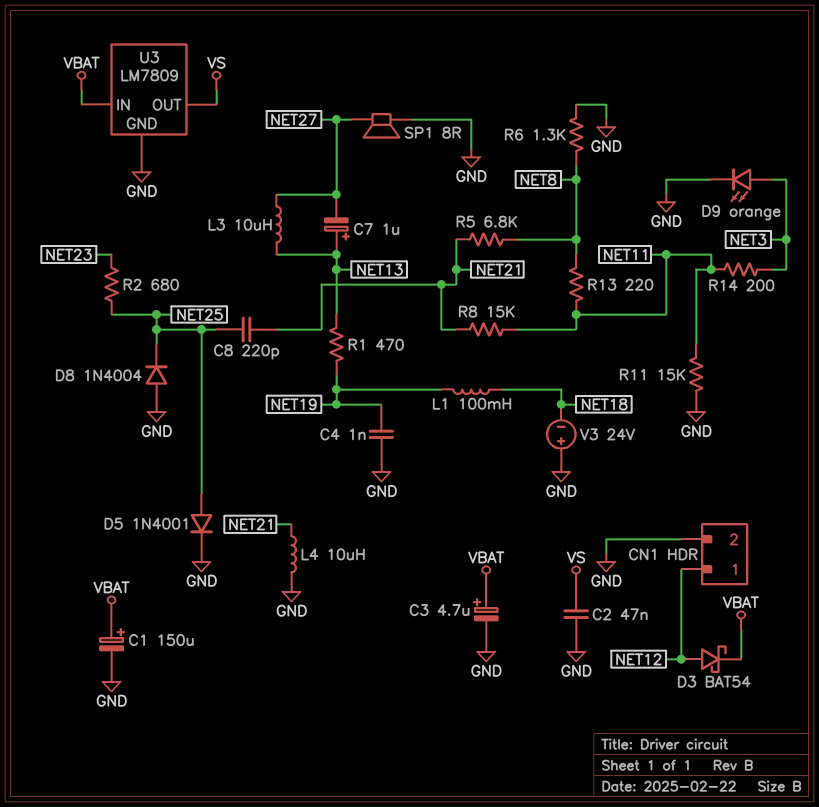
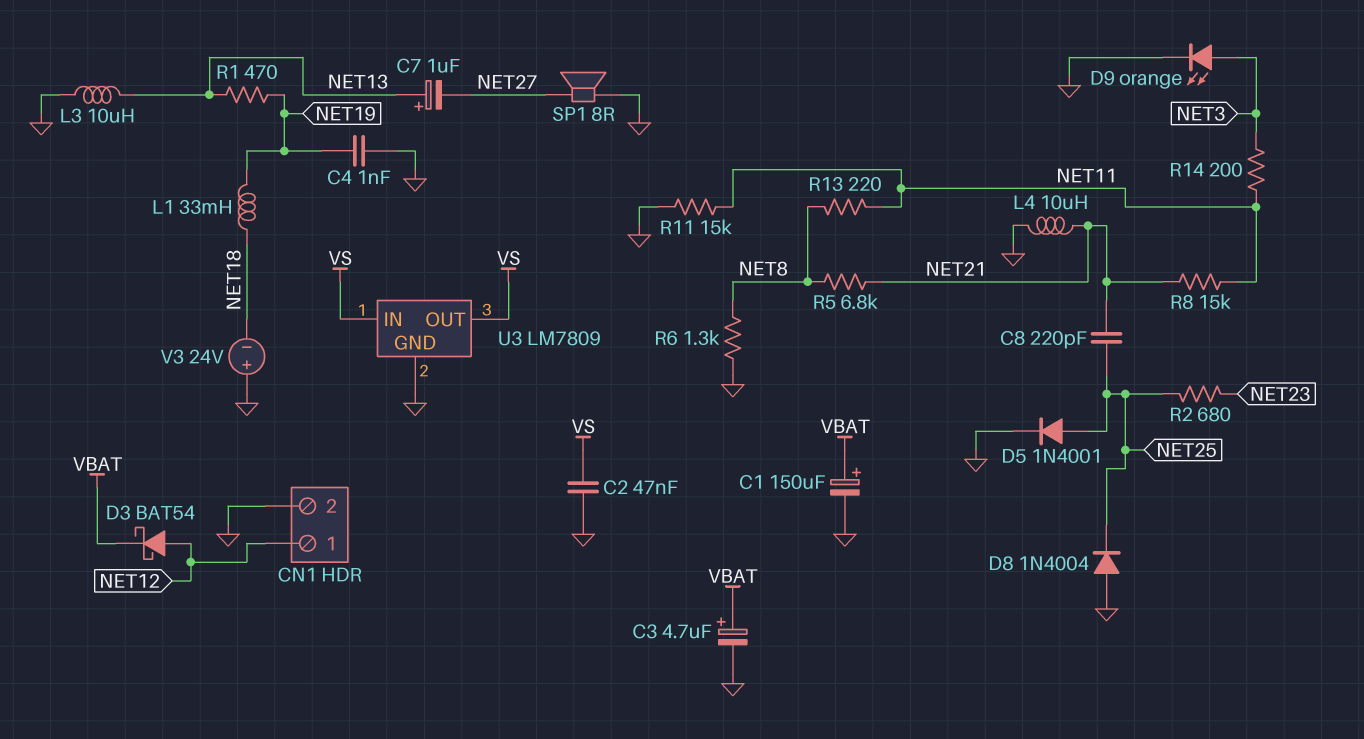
L1: 100mH (NET18, NET19) -> 33mH (NET18, NET19)
L3: 10uH (NET13, NET27) -> 10uH (GND, NET13)
U3 pin IN: VBAT -> VS

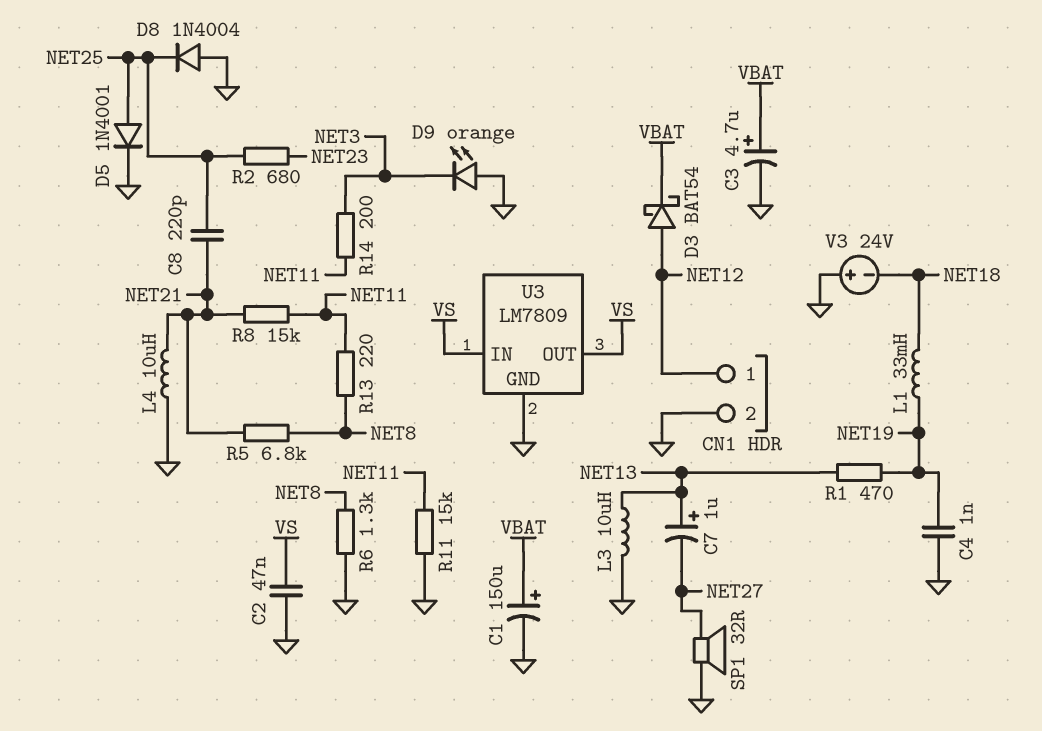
D9: LED orange (A NET3, K GND) -> LED orange (A GND, K NET3)
SP1: speaker 8R (GND, NET27) -> speaker 32R (GND, NET27)

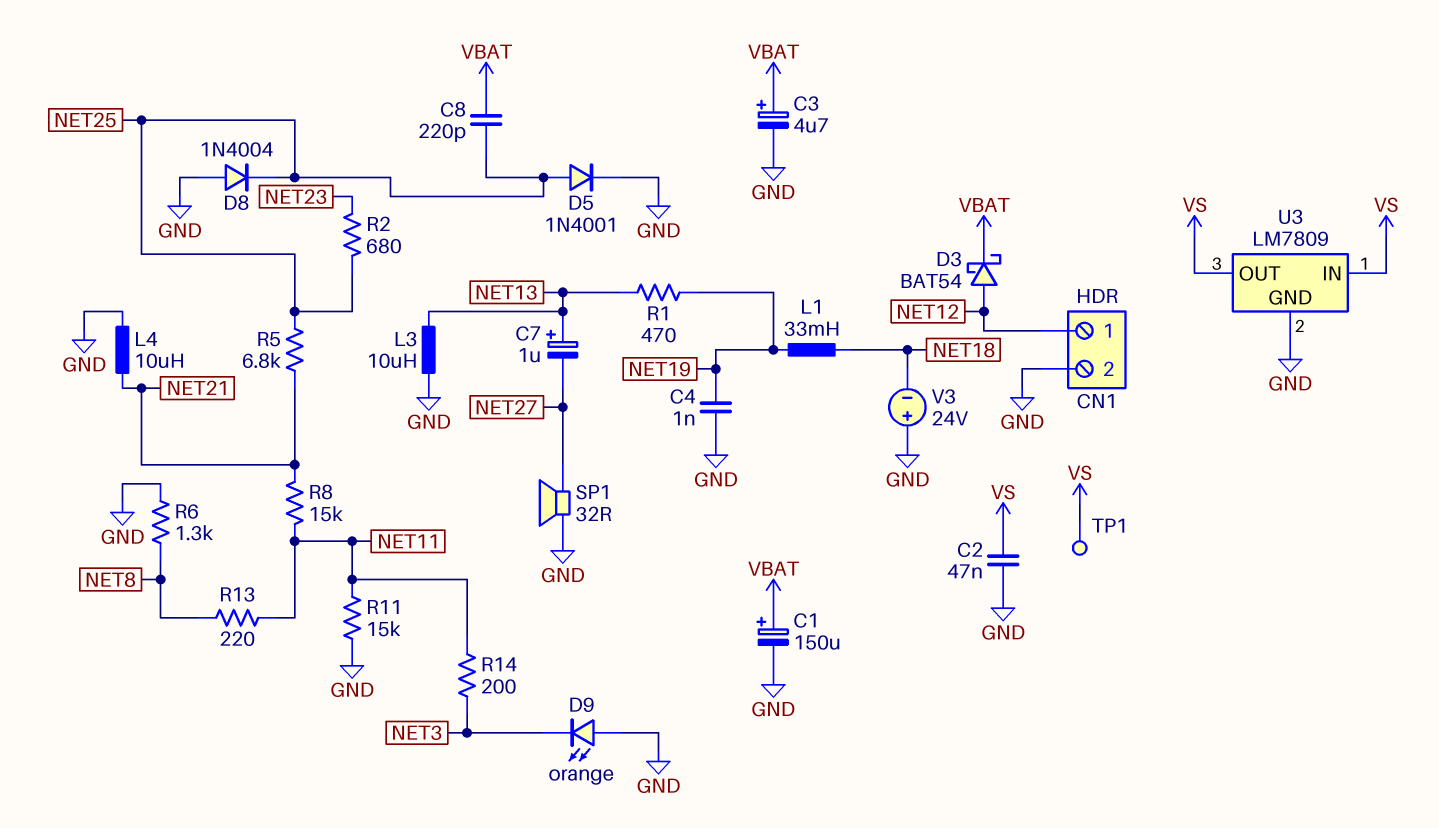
C8: 220pF (NET21, NET25) -> 220pF (NET25, VBAT)
R5: 6.8k (NET8, NET21) -> 6.8k (NET21, NET25)
TP1: none -> test point (VS)

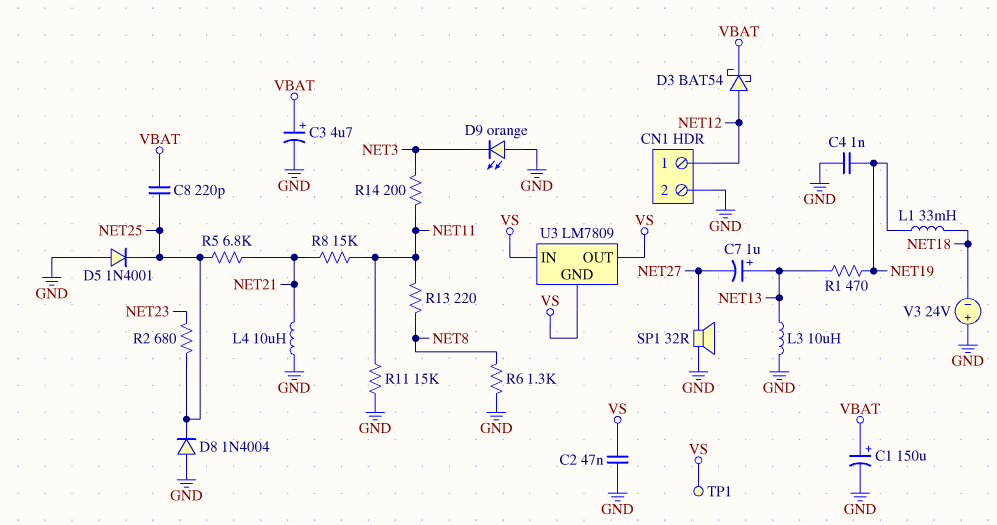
D5: diode 1N4001 (A NET25, K GND) -> diode 1N4001 (A GND, K NET25)
U3 pin GND: GND -> VS

